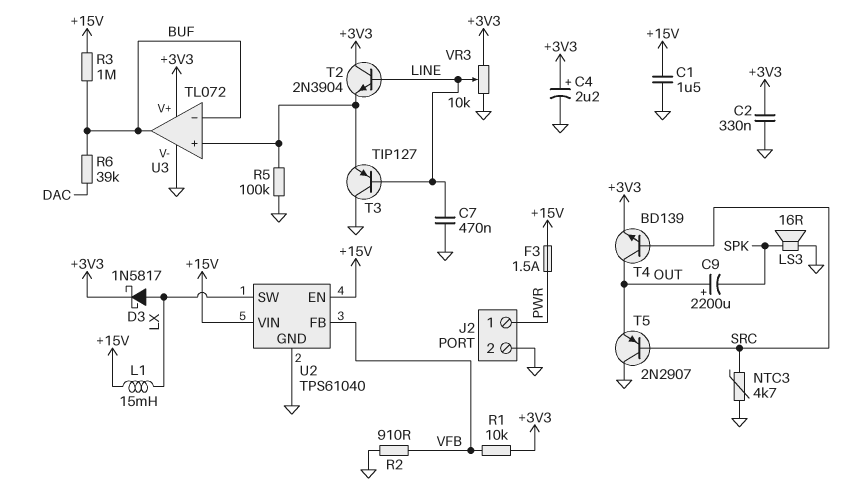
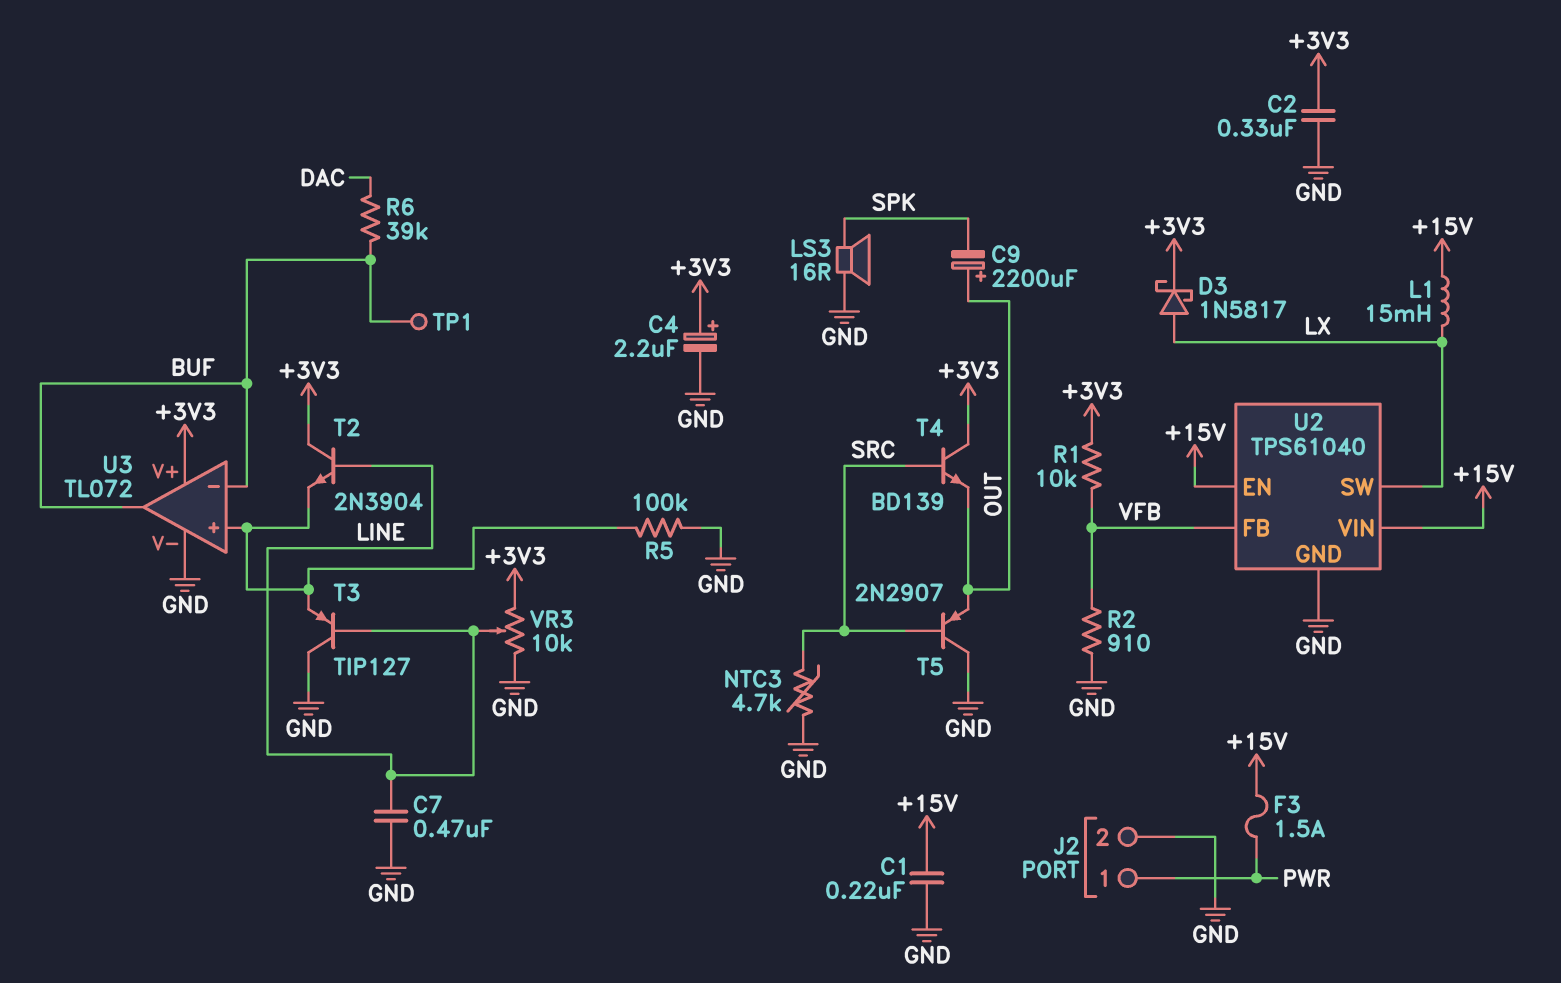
C1: 1.5uF (+15V, GND) -> 220nF (+15V, GND)
R3: 1M (+15V, BUF) -> none
T4: NPN BD139 (B SRC, C OUT, E +3V3) -> NPN BD139 (B SRC, C +3V3, E OUT)
TP1: none -> test point (BUF)

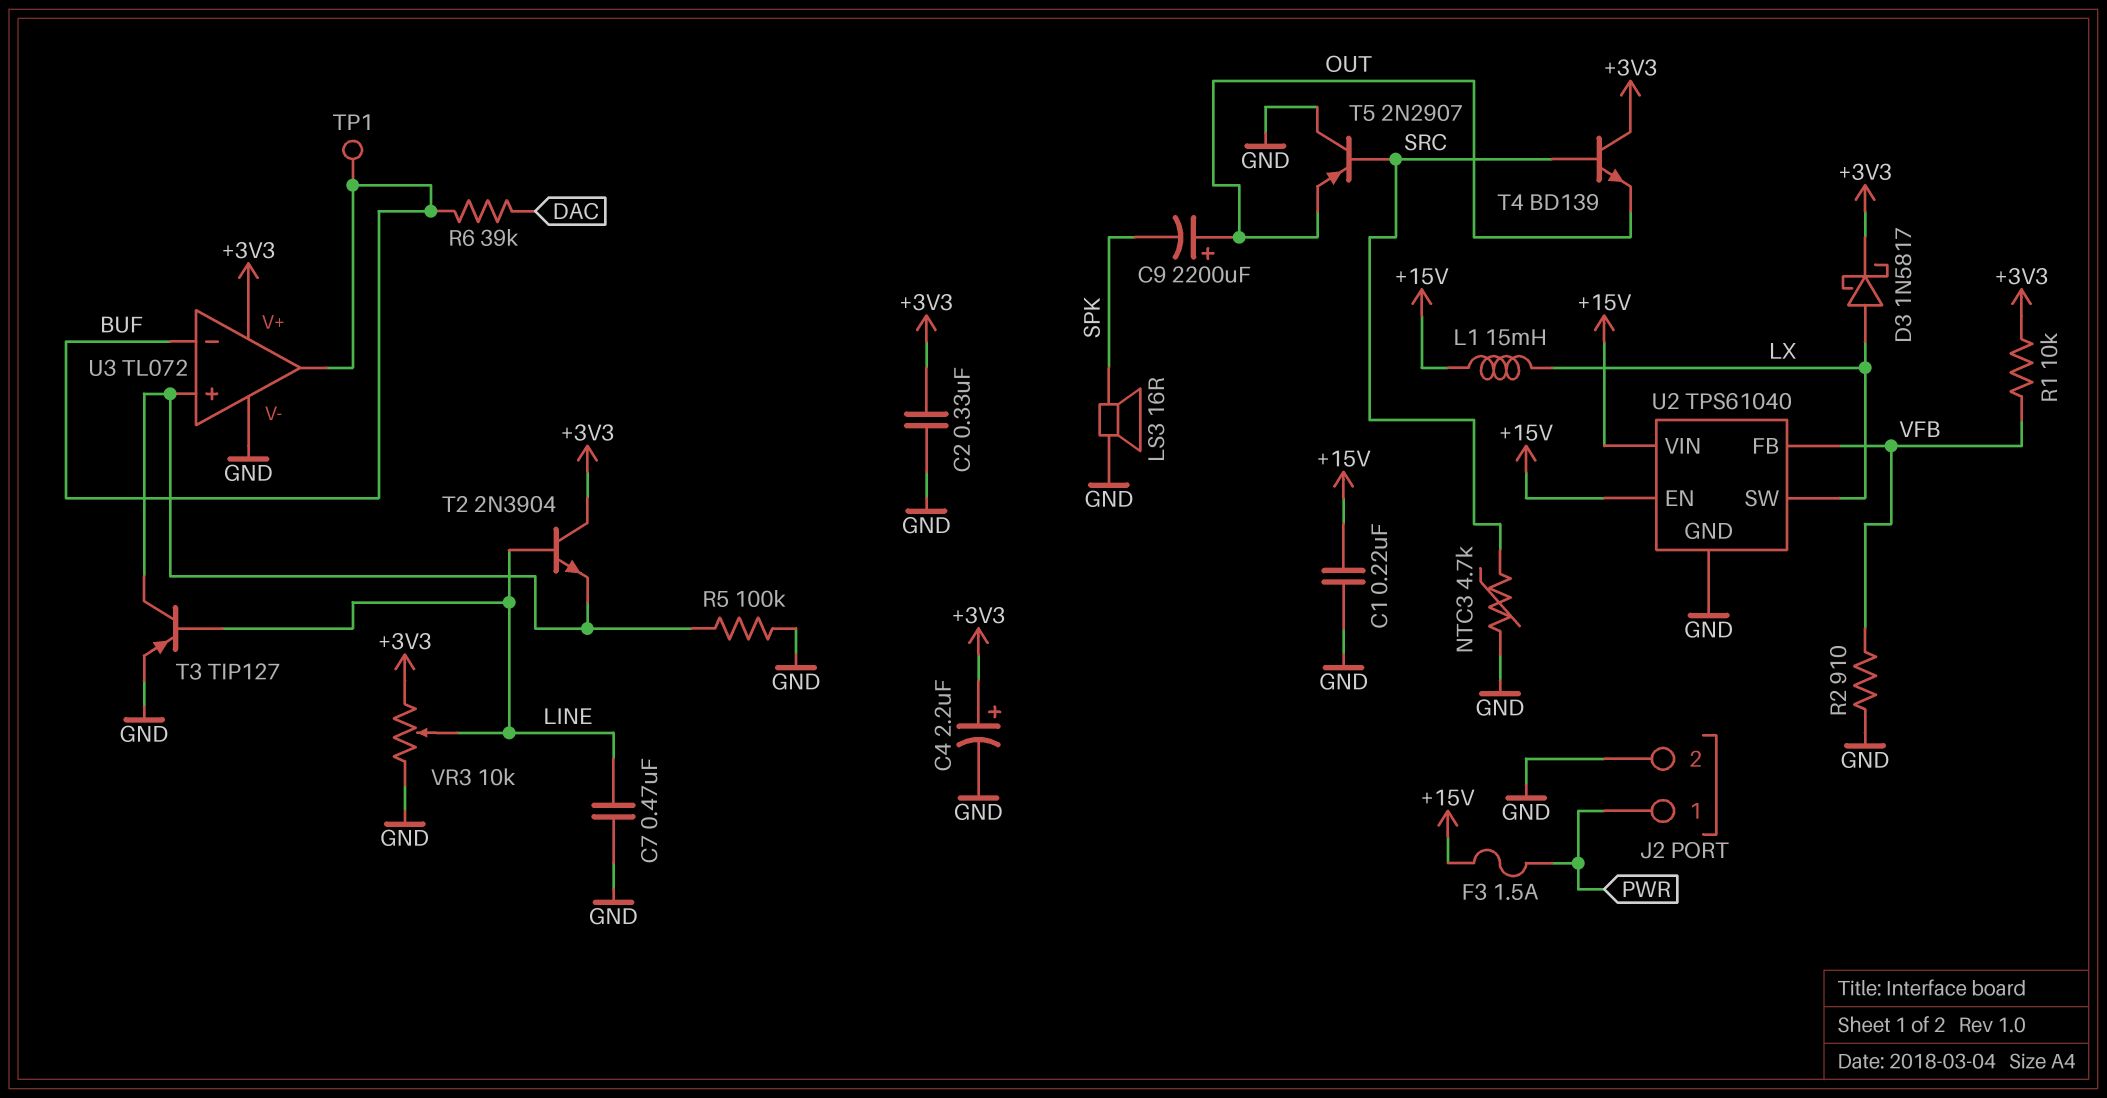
T3: PNP TIP127 (B LINE, C GND, E U3/in+) -> PNP TIP127 (B LINE, C U3/in+, E GND)

